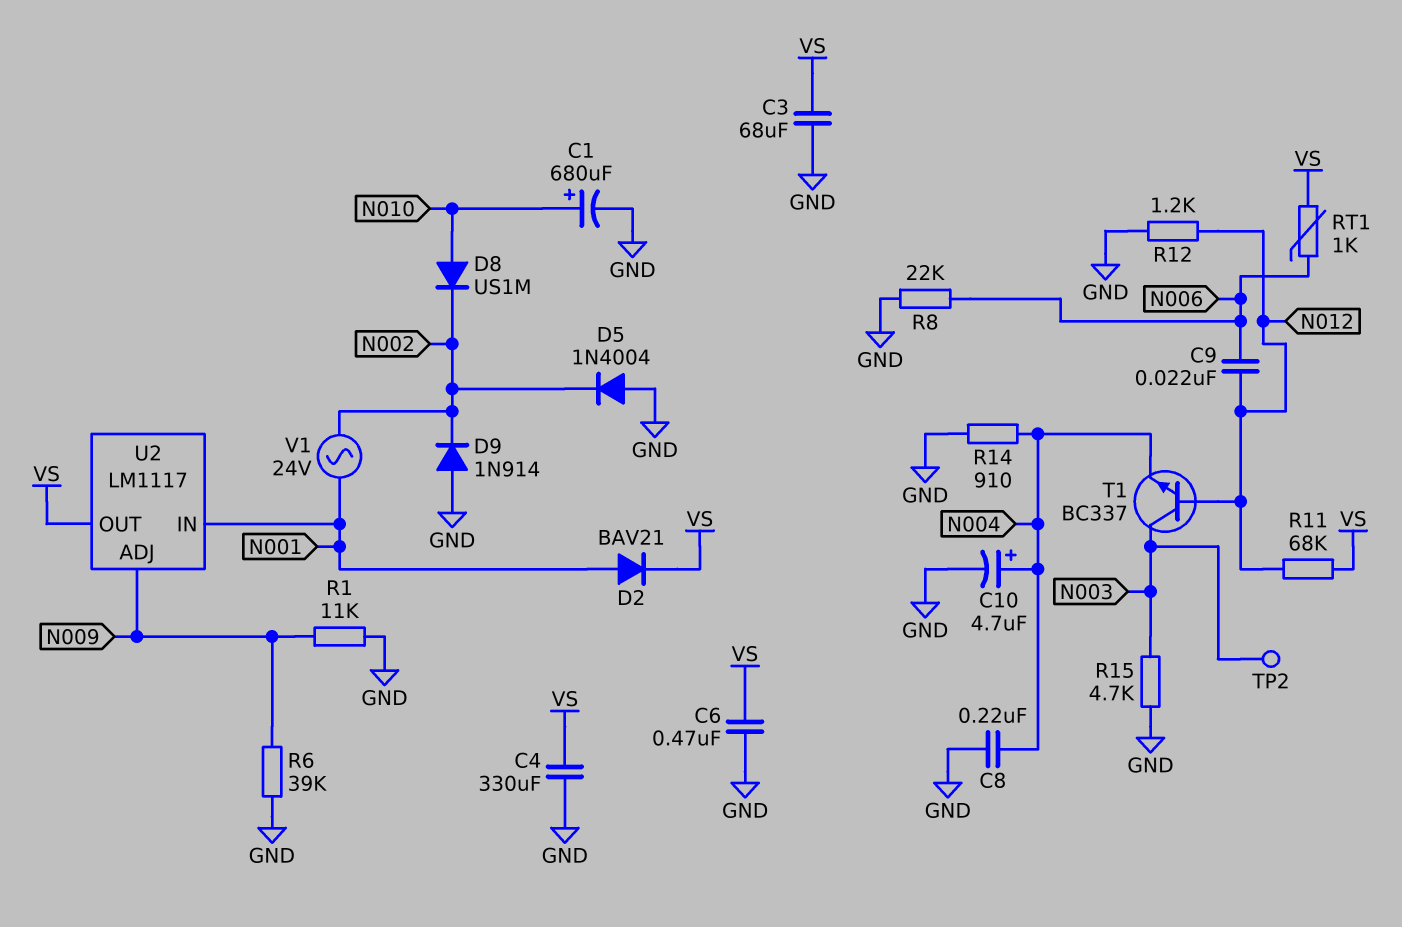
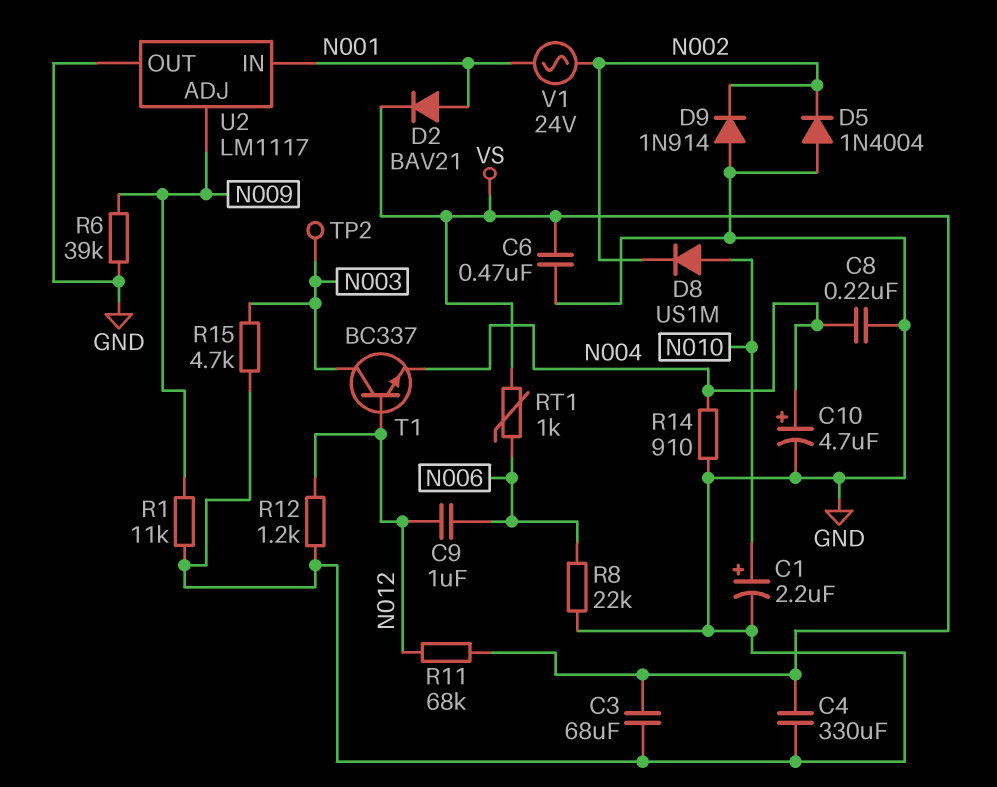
C1: 680uF (plus N010, minus GND) -> 2.2uF (plus N010, minus GND)
C9: 22nF (N006, N012) -> 1uF (N006, N012)
U2 pin OUT: VS -> GND

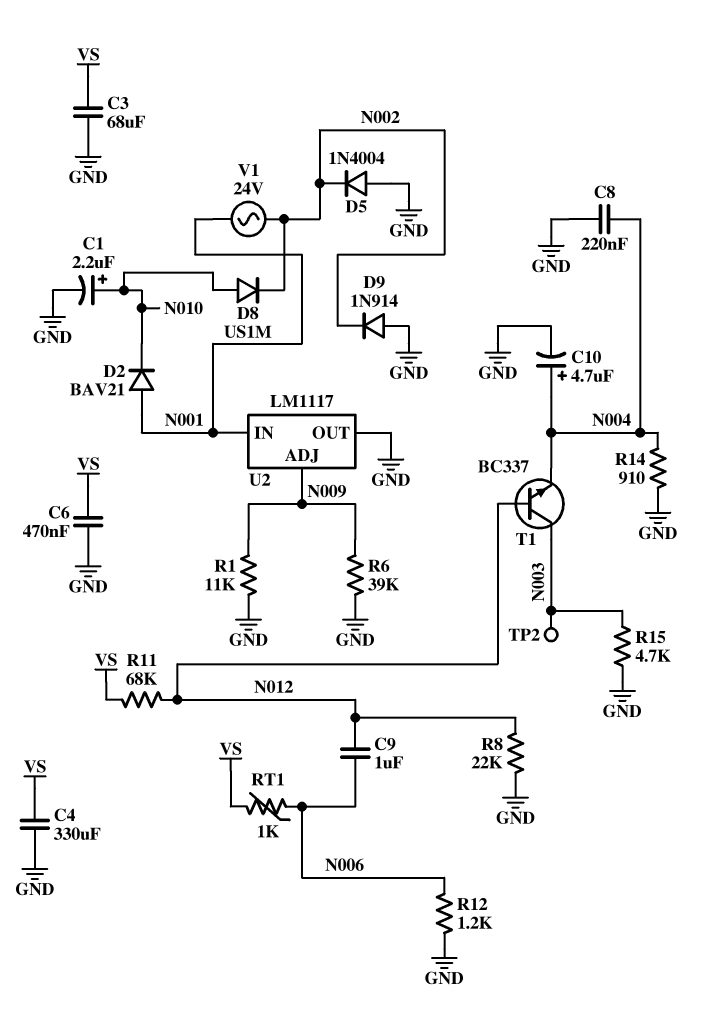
D2: diode BAV21 (A N001, K VS) -> diode BAV21 (A N001, K N010)
R8: 22k (GND, N006) -> 22k (GND, N012)
R12: 1.2k (GND, N012) -> 1.2k (GND, N006)

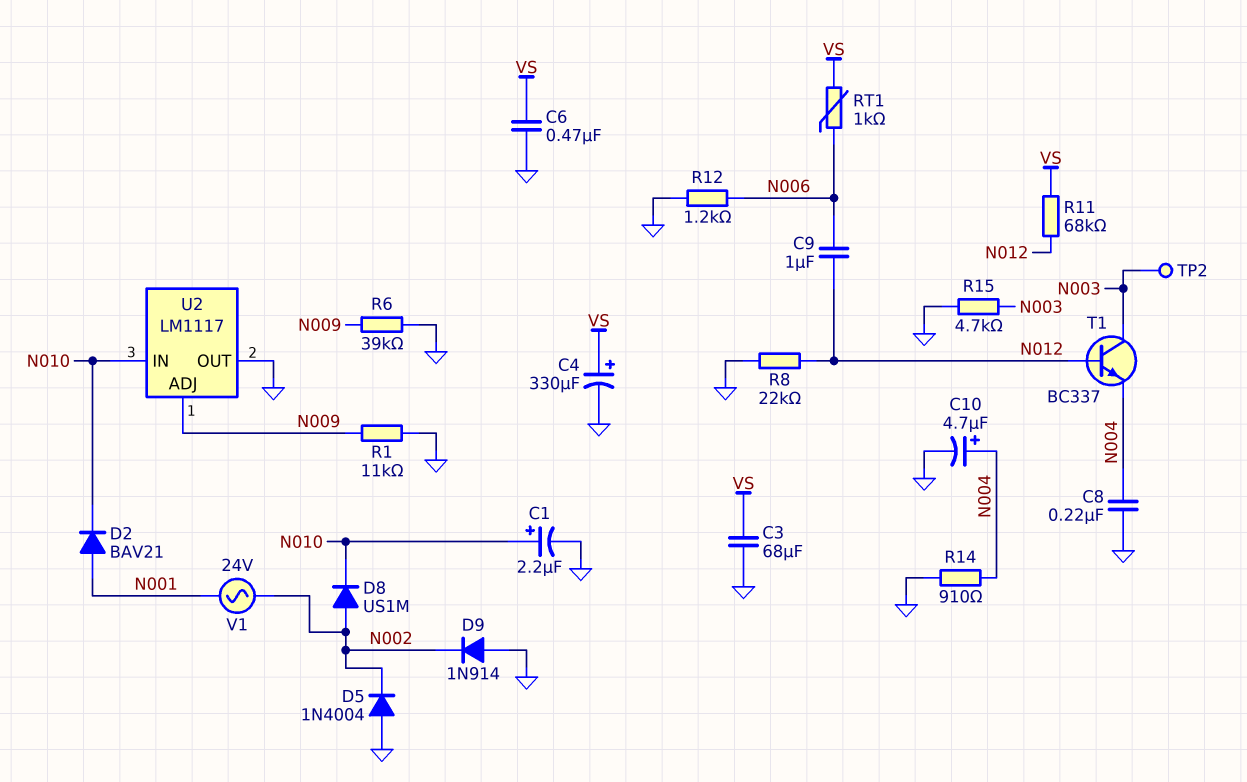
C4: 330uF (GND, VS) -> 330uF (plus VS, minus GND)
D8: diode US1M (A N010, K N002) -> diode US1M (A N002, K N010)
U2 pin IN: N001 -> N010

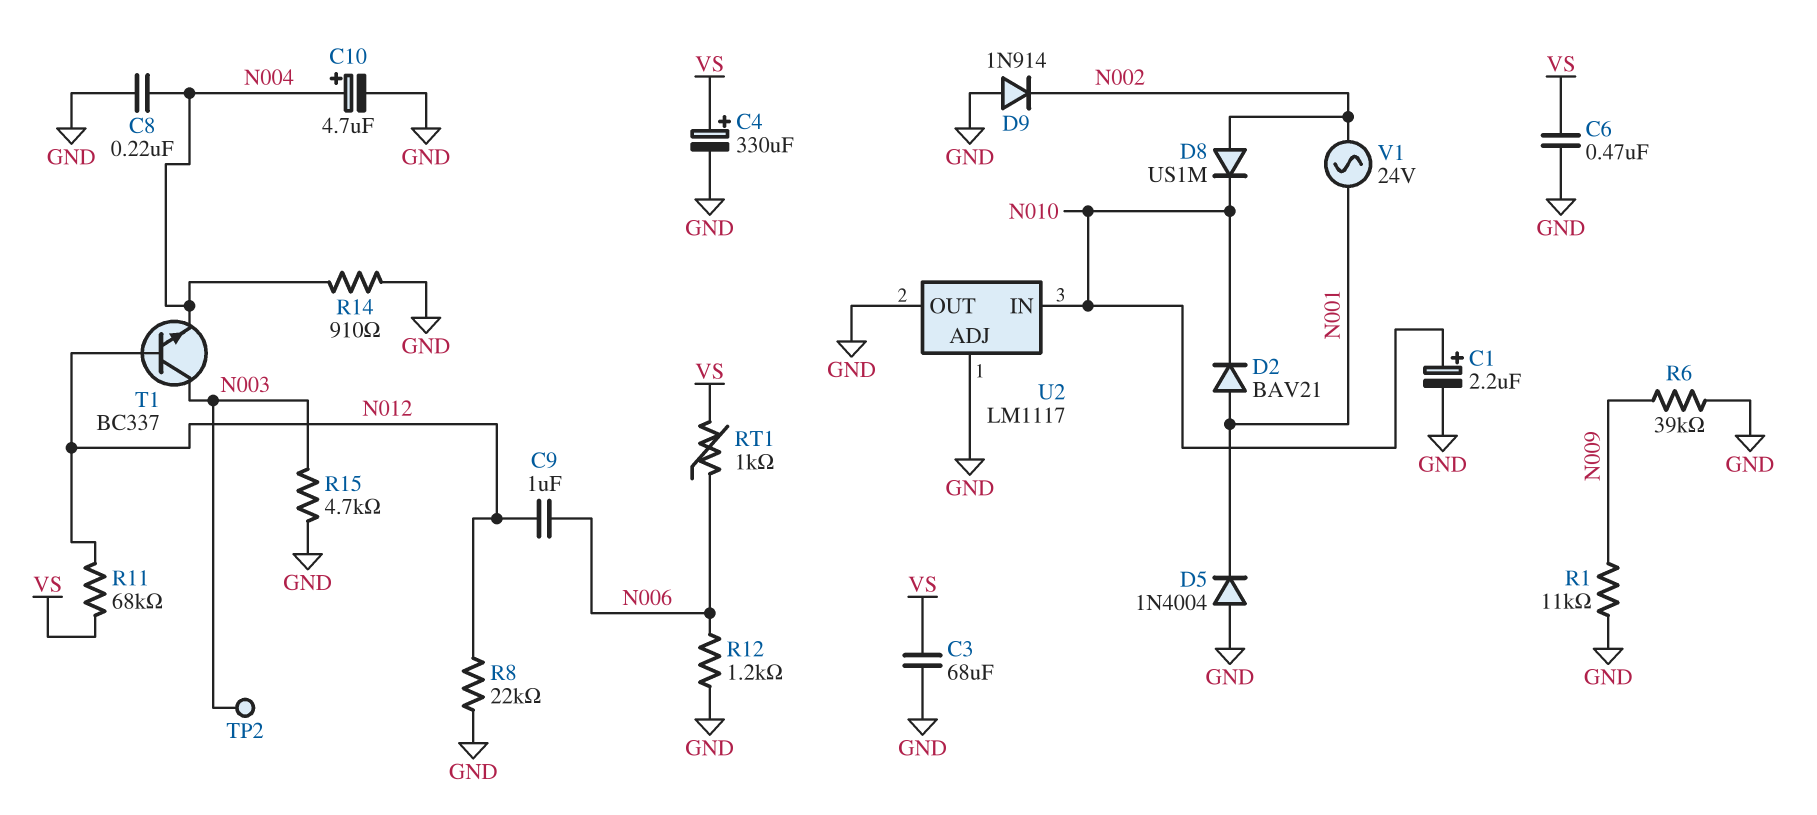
D5: diode 1N4004 (A GND, K N002) -> diode 1N4004 (A GND, K N001)
U2 pin ADJ: N009 -> GND

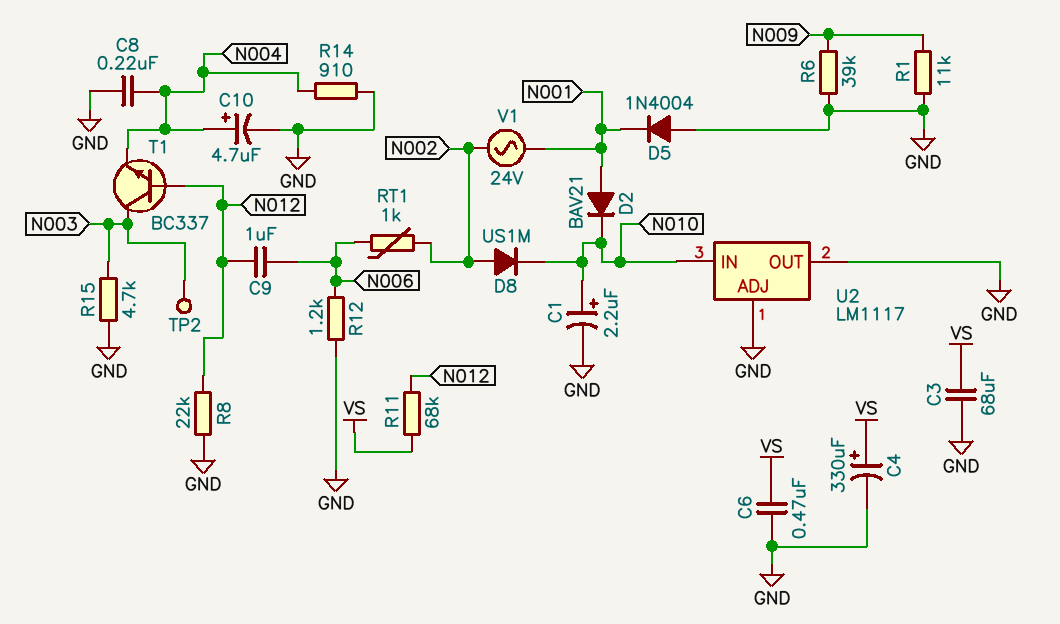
D9: diode 1N914 (A GND, K N002) -> none
RT1: 1k (N006, VS) -> 1k (N002, N006)

